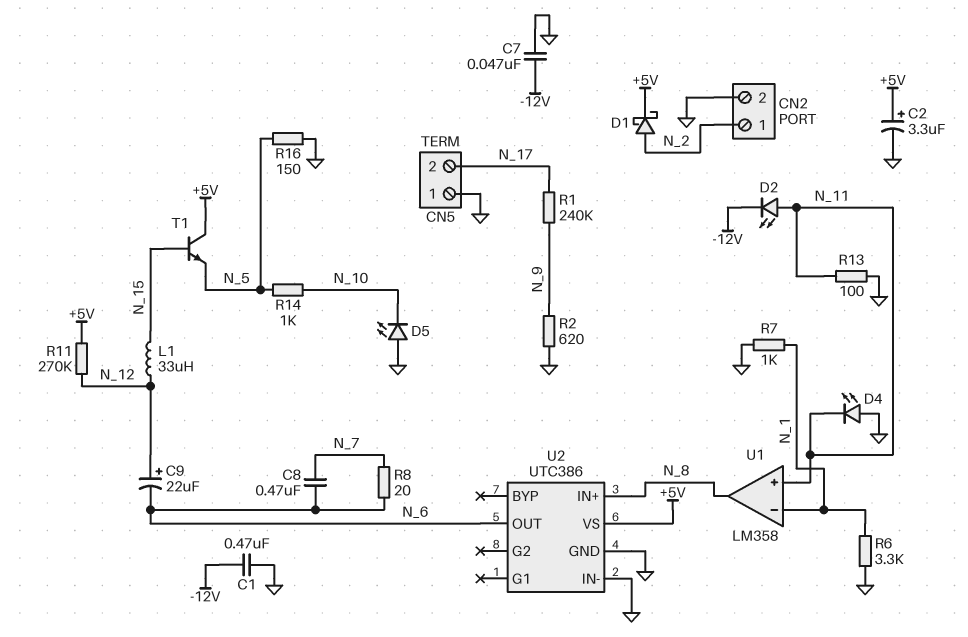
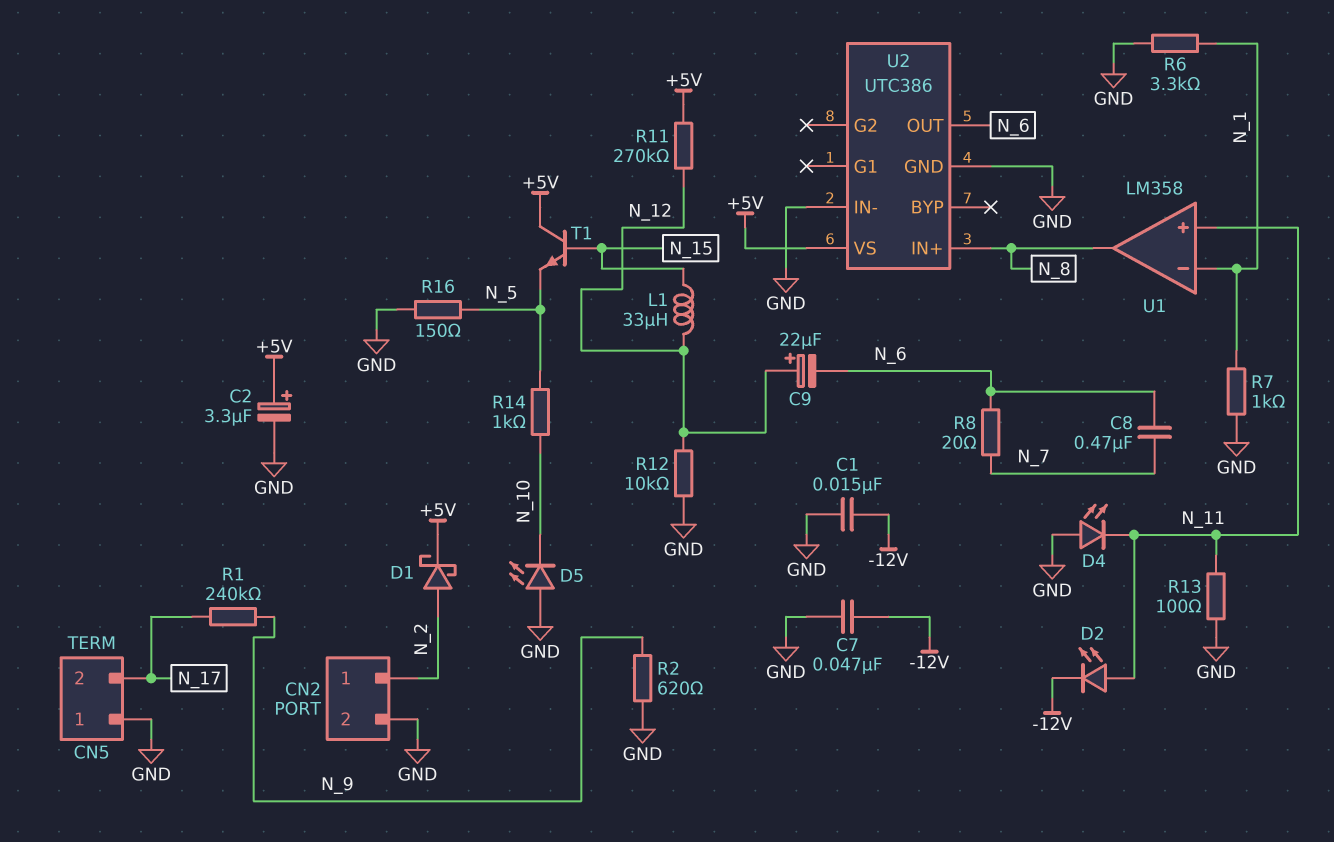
C1: 470nF (-12V, GND) -> 15nF (-12V, GND)
R12: none -> 10k (GND, N_12)

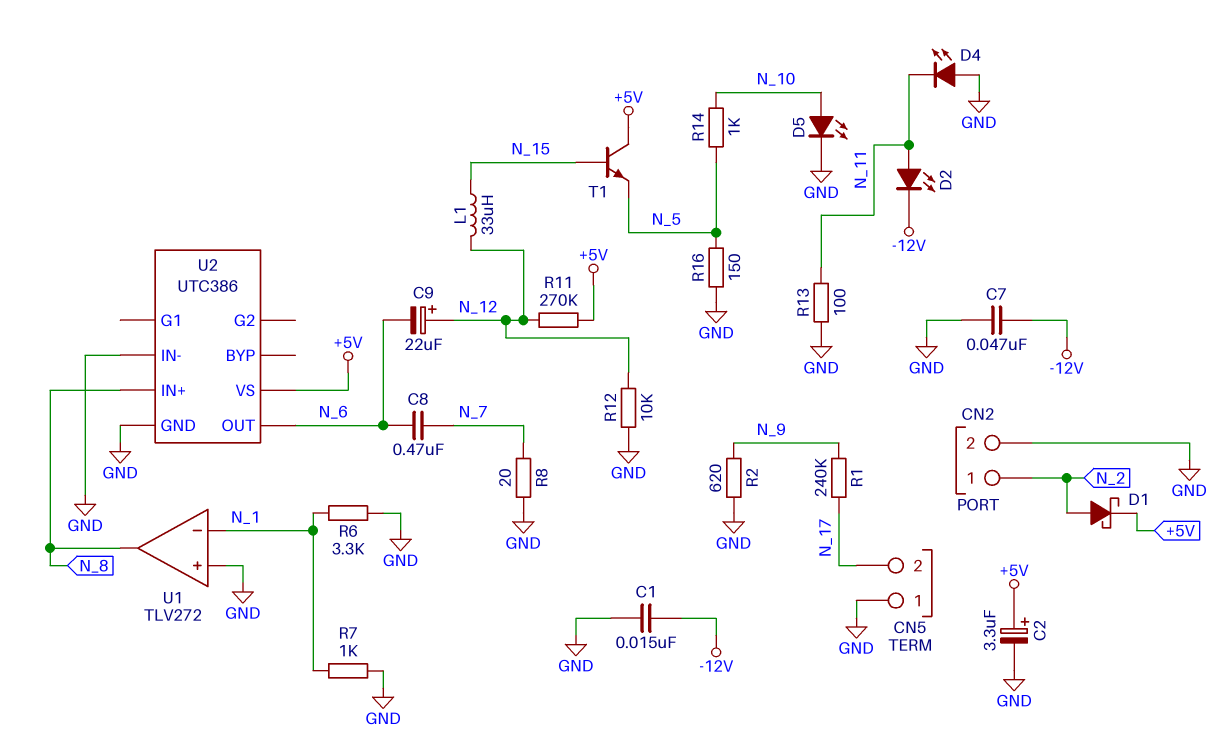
D5: LED (A GND, K N_10) -> LED (A N_10, K GND)
R8: 20 (N_6, N_7) -> 20 (GND, N_7)
U1: LM358 -> TLV272
U1 pin in+: N_11 -> GND

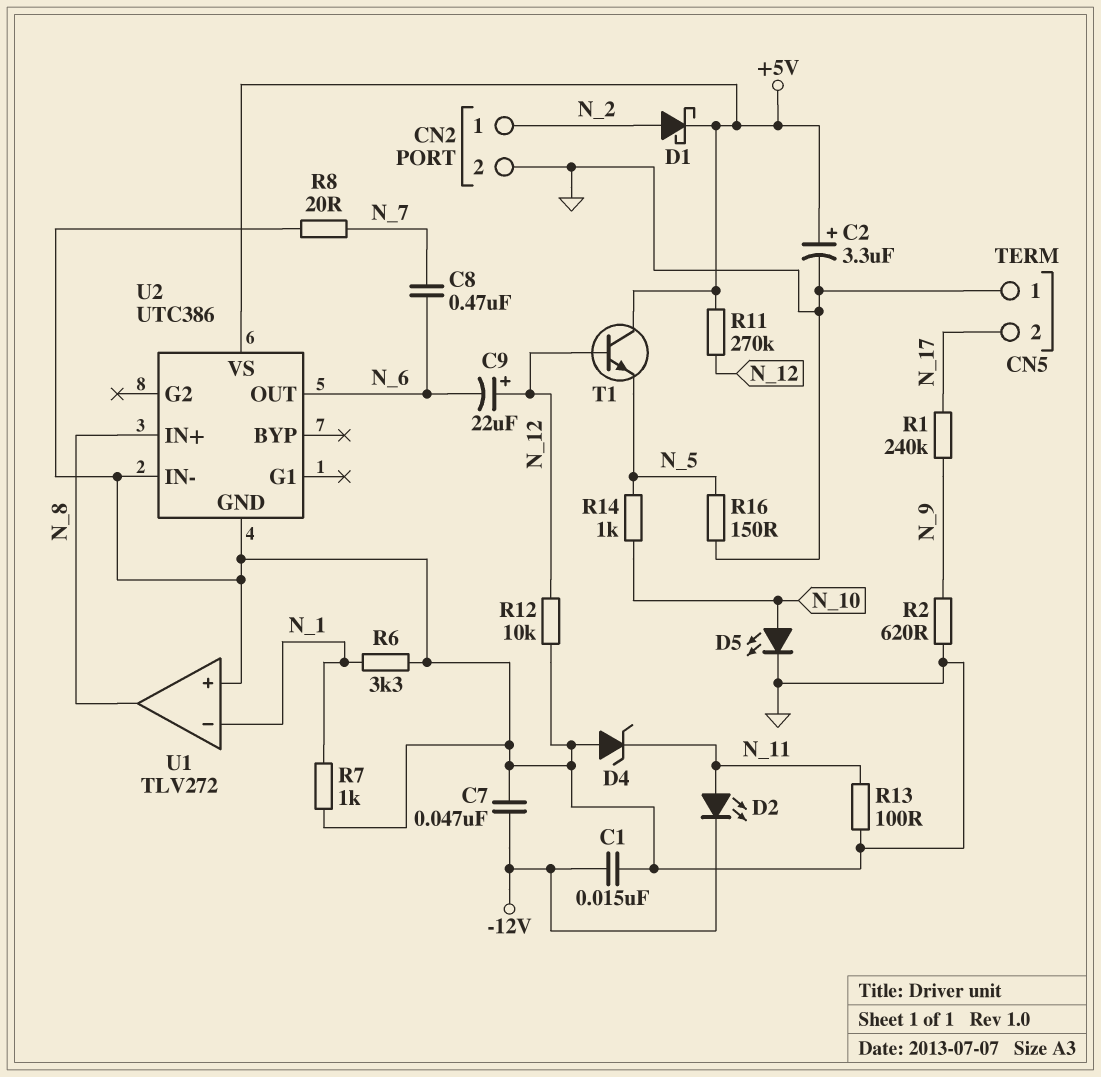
D4: LED (A GND, K N_11) -> zener (A GND, K N_11)
L1: 33uH (N_12, N_15) -> none
T1: NPN (B N_15, C +5V, E N_5) -> NPN (B N_12, C +5V, E N_5)

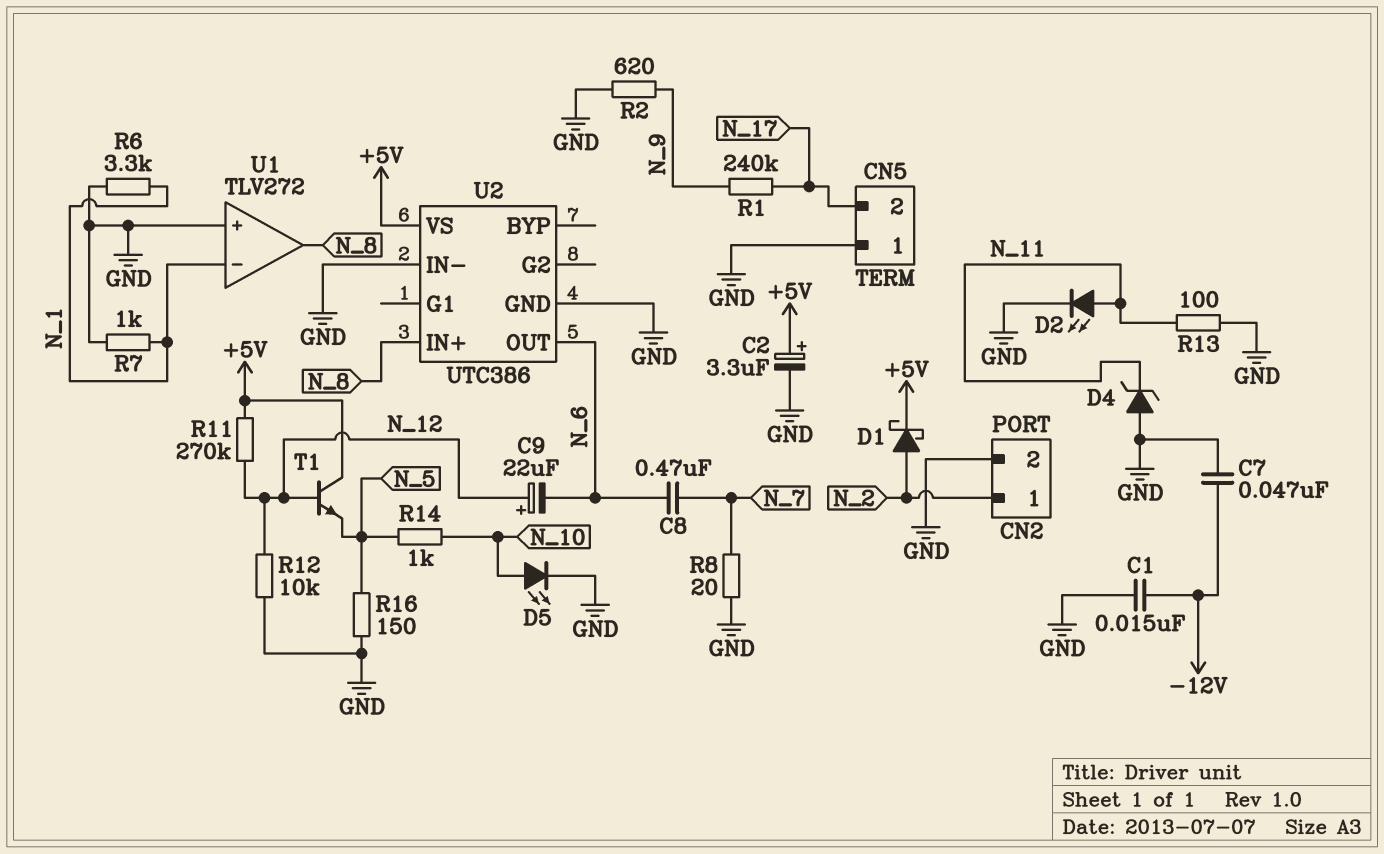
D2: LED (A N_11, K -12V) -> LED (A N_11, K GND)

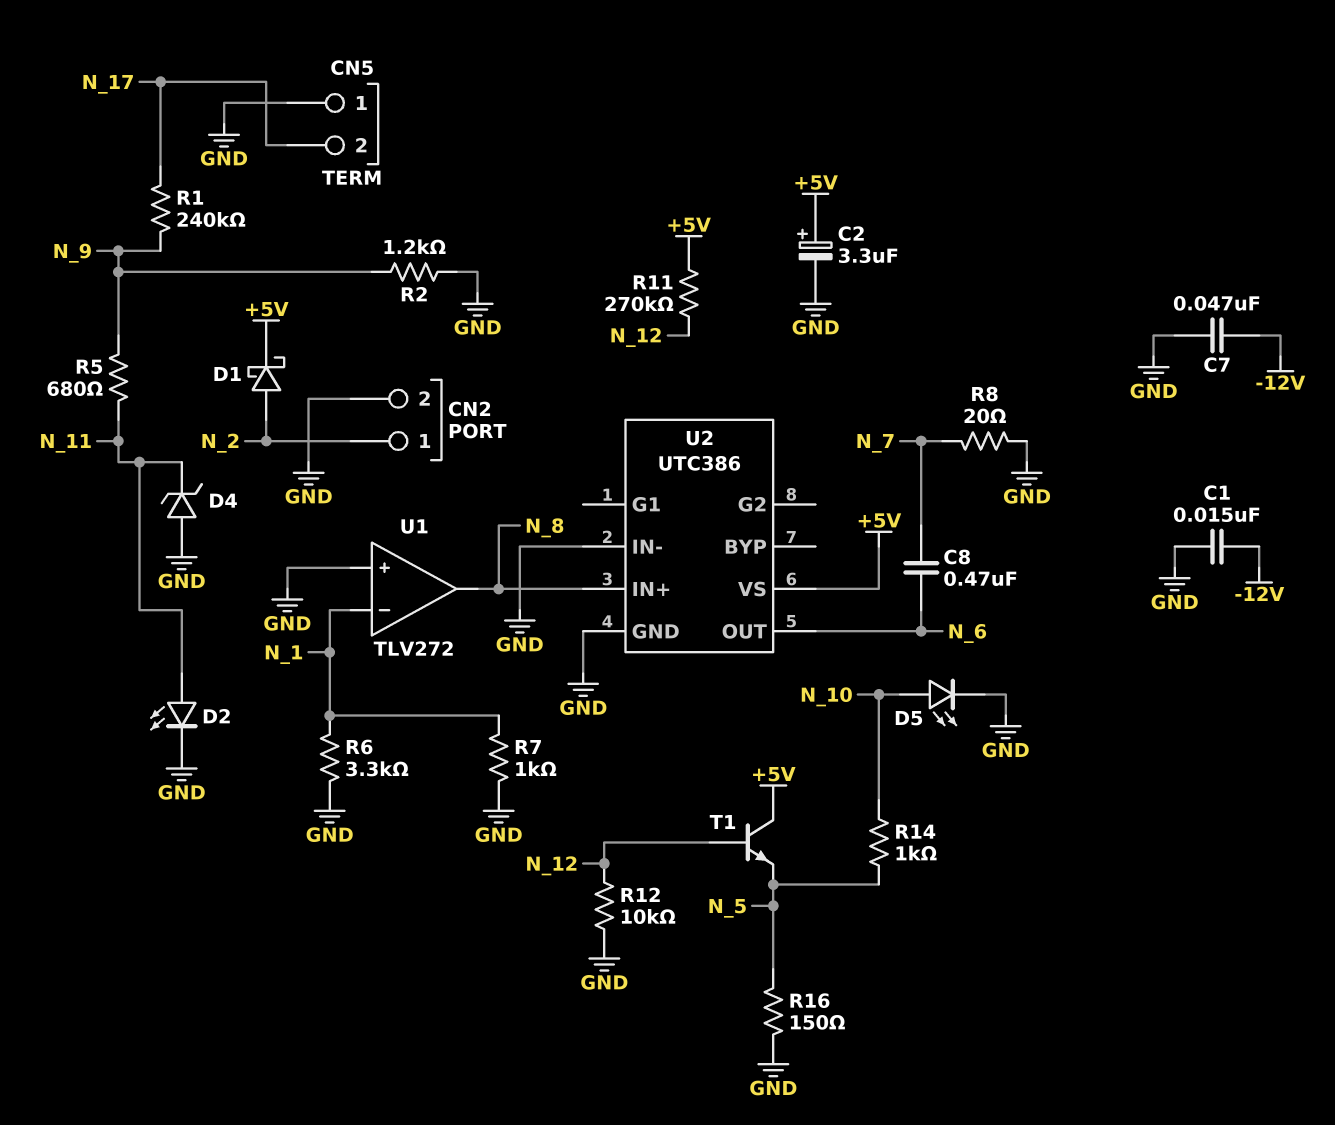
C9: 22uF (plus N_12, minus N_6) -> none
R2: 620 (GND, N_9) -> 1.2k (GND, N_9)
R5: none -> 680 (N_9, N_11)
R13: 100 (GND, N_11) -> none

